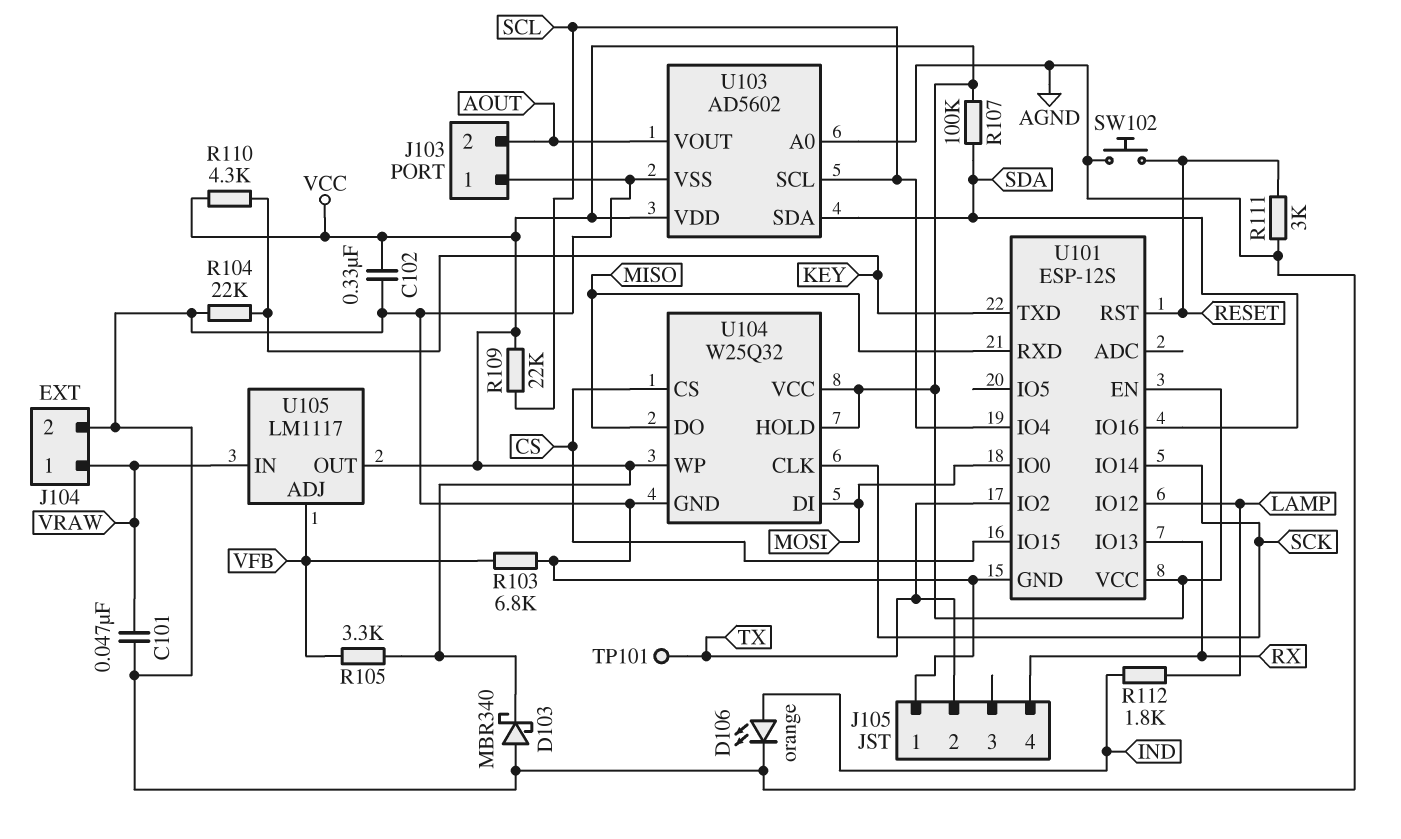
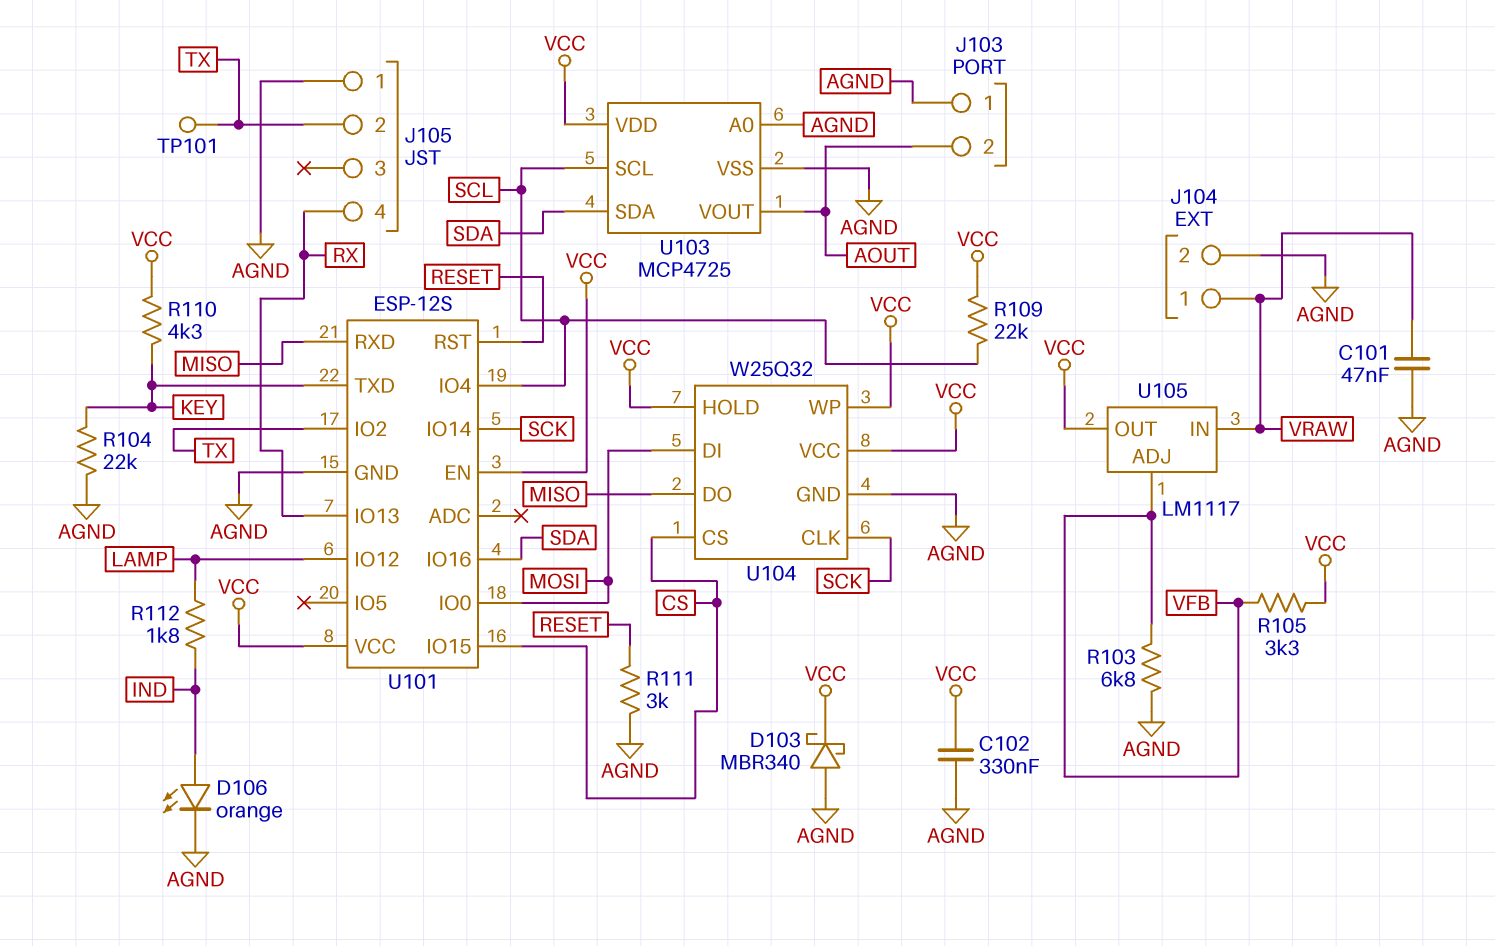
R107: 100k (SDA, VCC) -> none
SW102: button (AGND, RESET) -> none
U103: AD5602 -> MCP4725

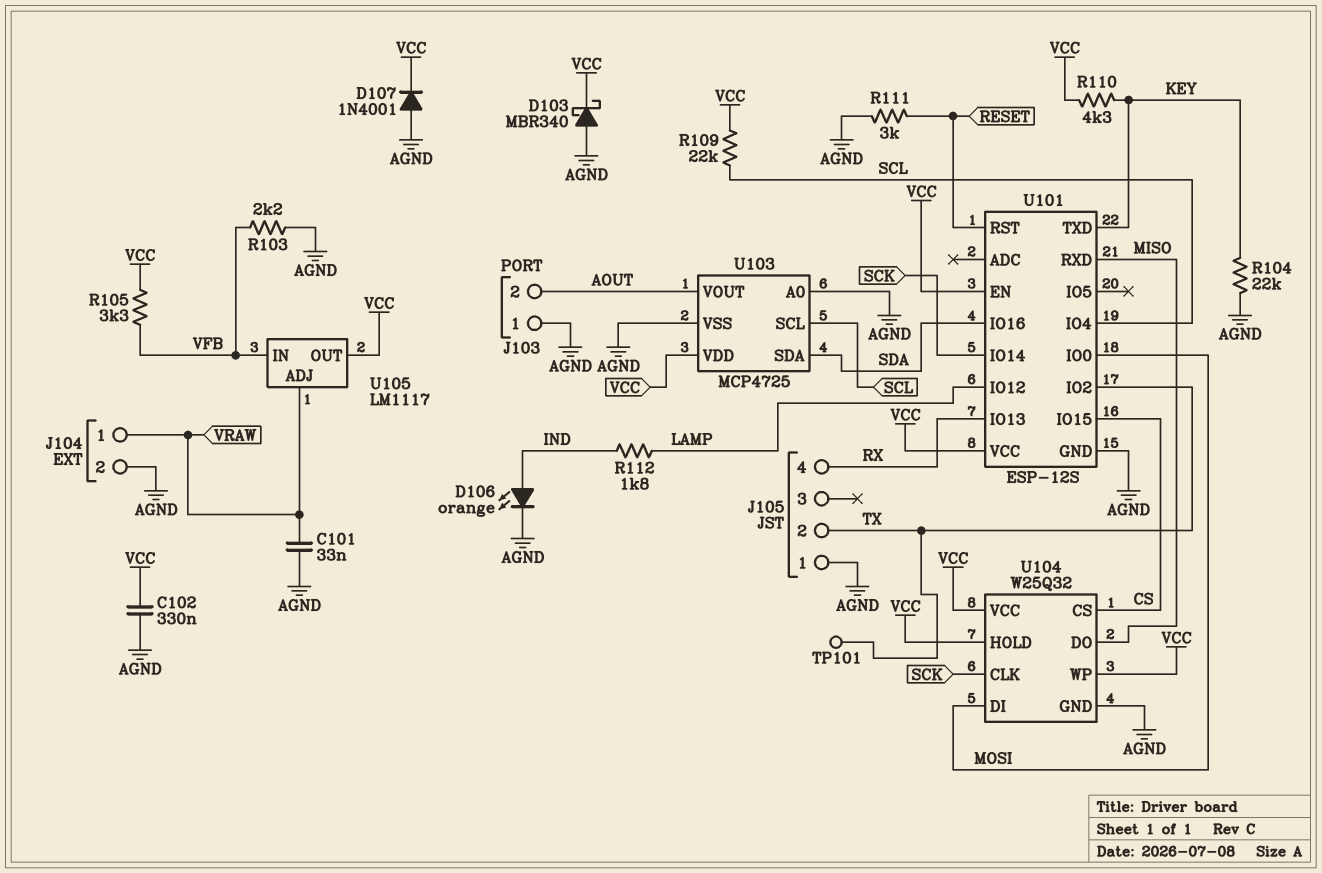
C101: 47nF (AGND, VRAW) -> 33nF (AGND, VRAW)
D107: none -> diode 1N4001 (A AGND, K VCC)
R103: 6.8k (AGND, VFB) -> 2.2k (AGND, VFB)
U105 pin ADJ: VFB -> VRAW
U105 pin IN: VRAW -> VFB

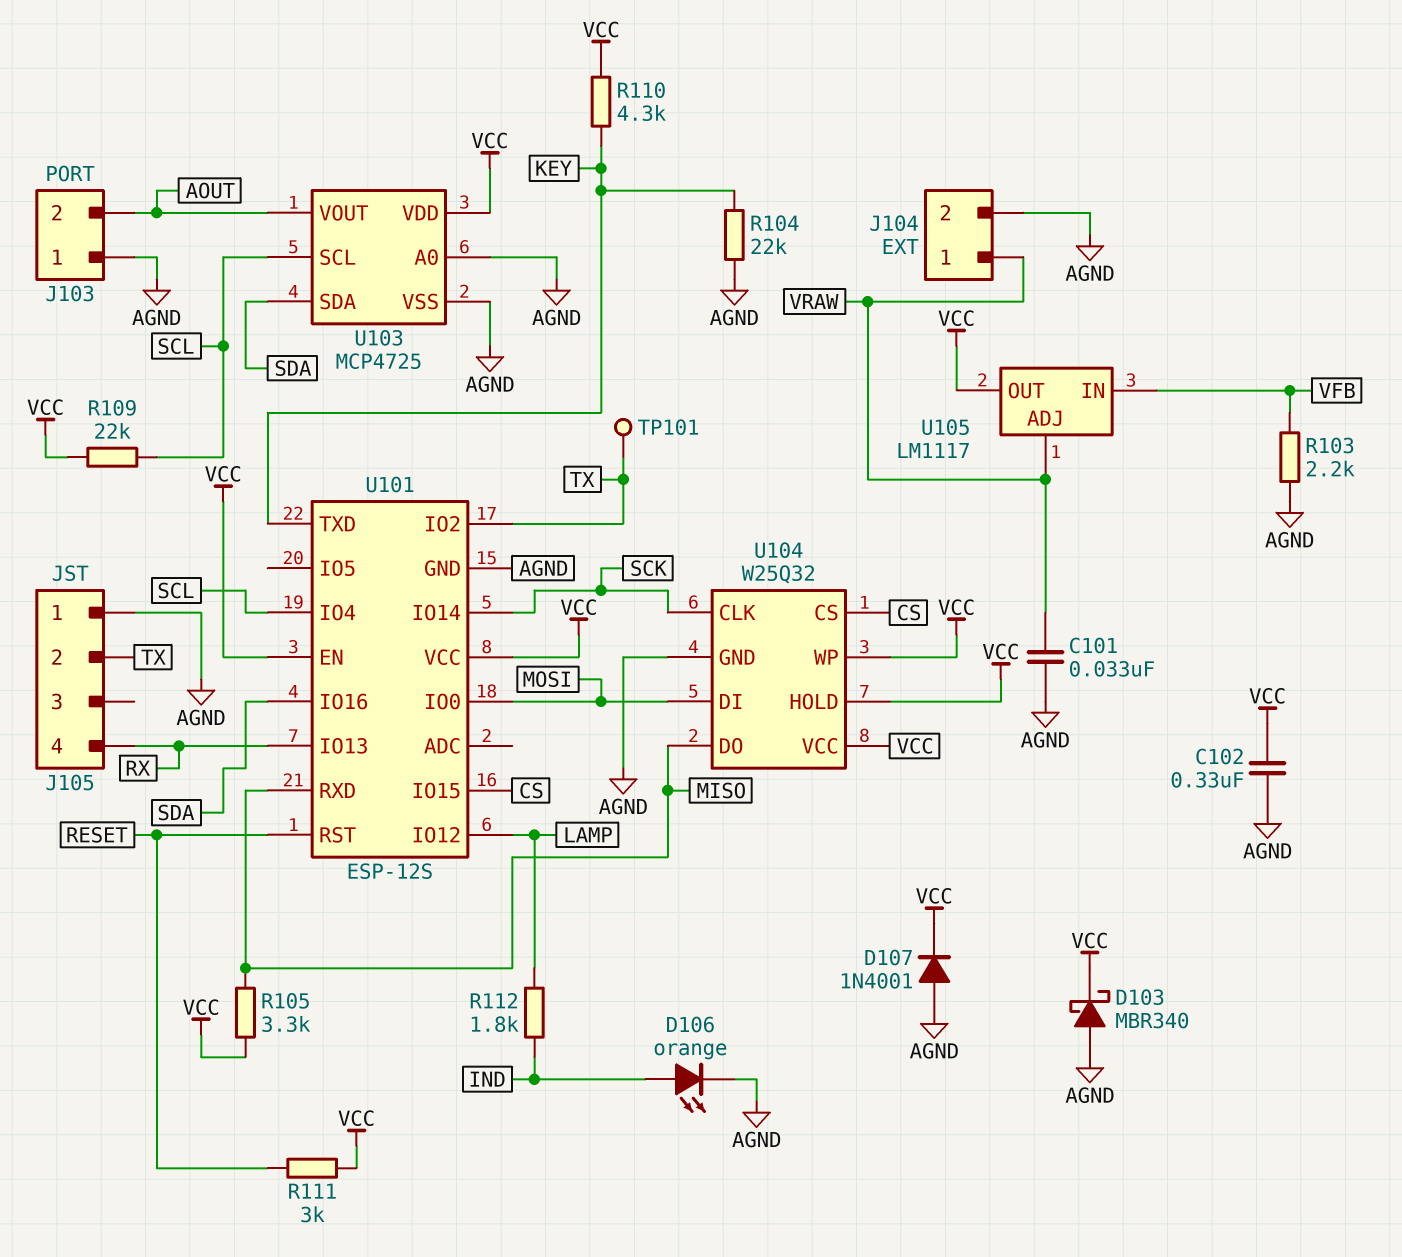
R105: 3.3k (VCC, VFB) -> 3.3k (MISO, VCC)
R111: 3k (AGND, RESET) -> 3k (RESET, VCC)

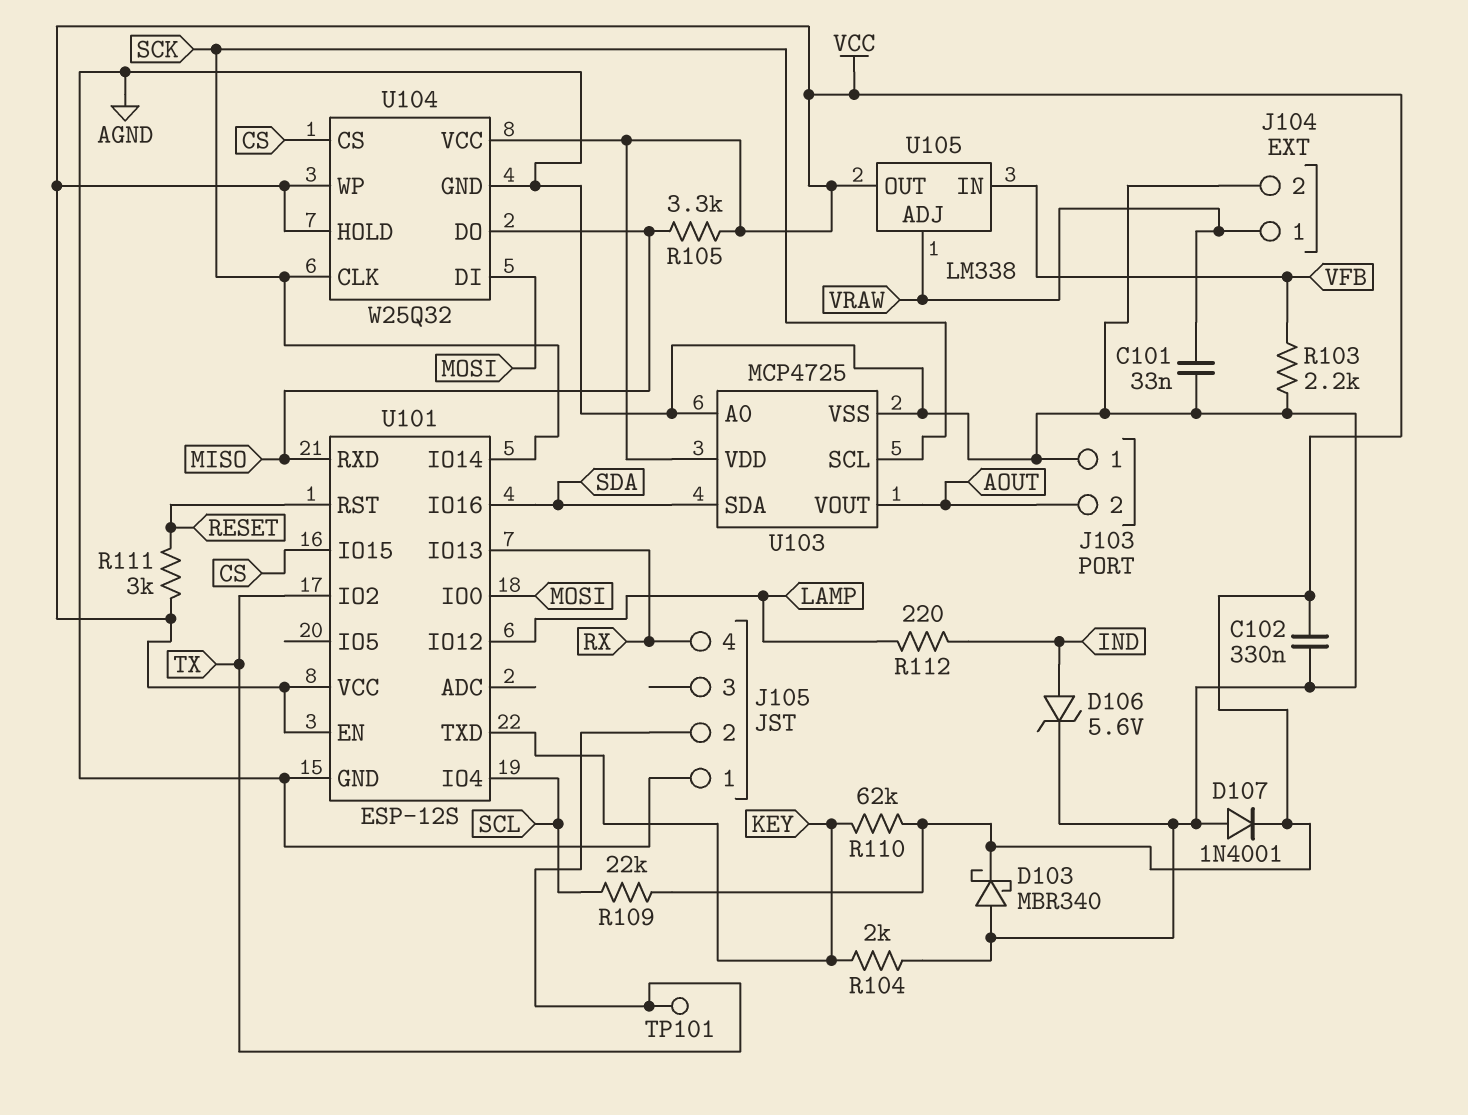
D106: LED orange (A IND, K AGND) -> zener 5.6V (A IND, K AGND)
R104: 22k (AGND, KEY) -> 2k (AGND, KEY)
R110: 4.3k (KEY, VCC) -> 62k (KEY, VCC)
R112: 1.8k (IND, LAMP) -> 220 (IND, LAMP)
U103 pin SCL: SCL -> SCK
U105: LM1117 -> LM338

